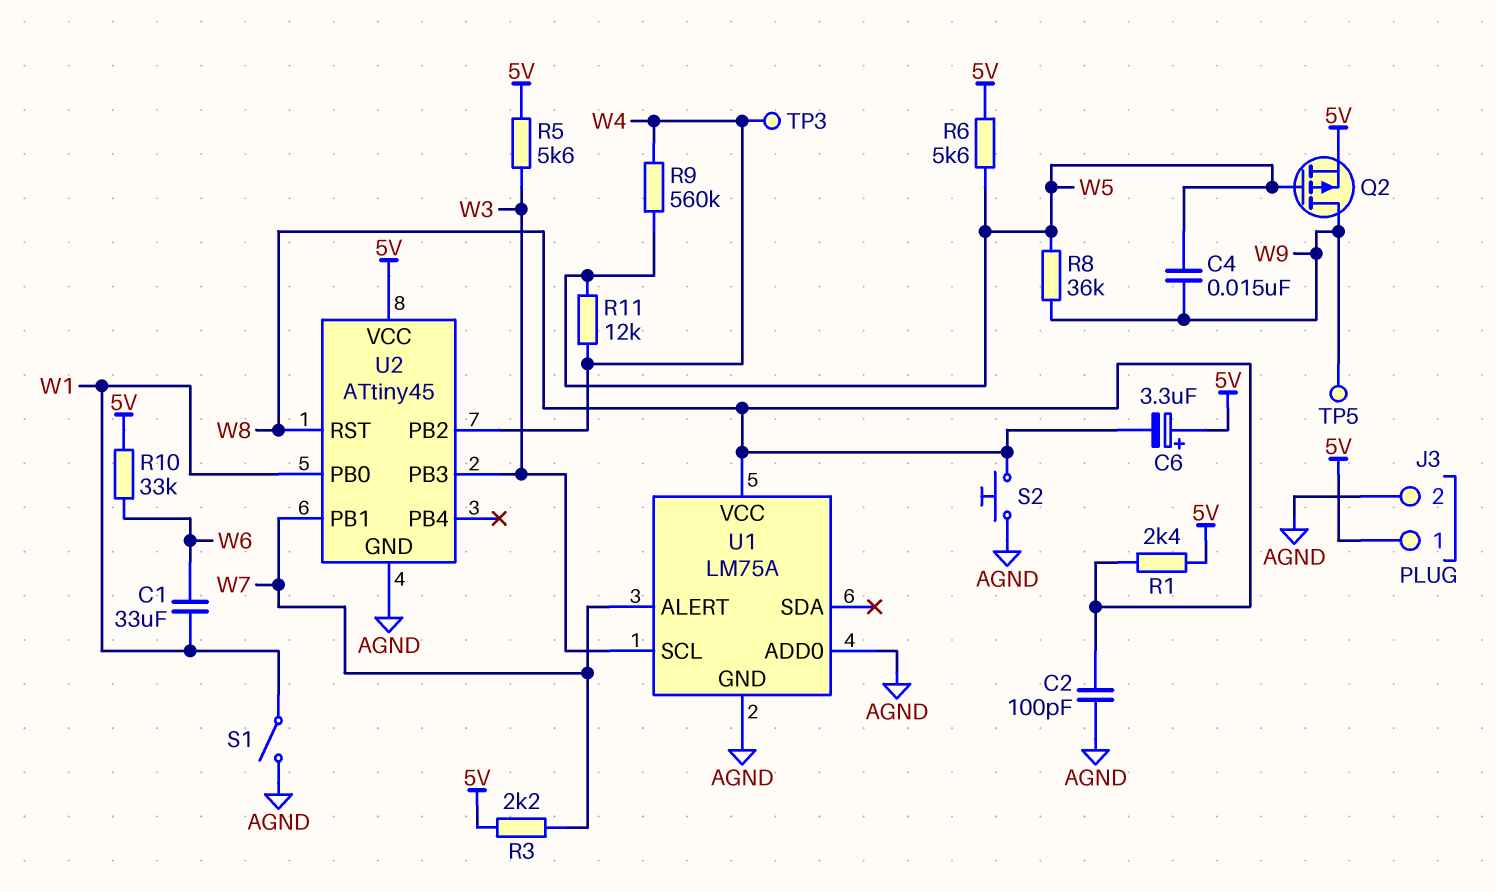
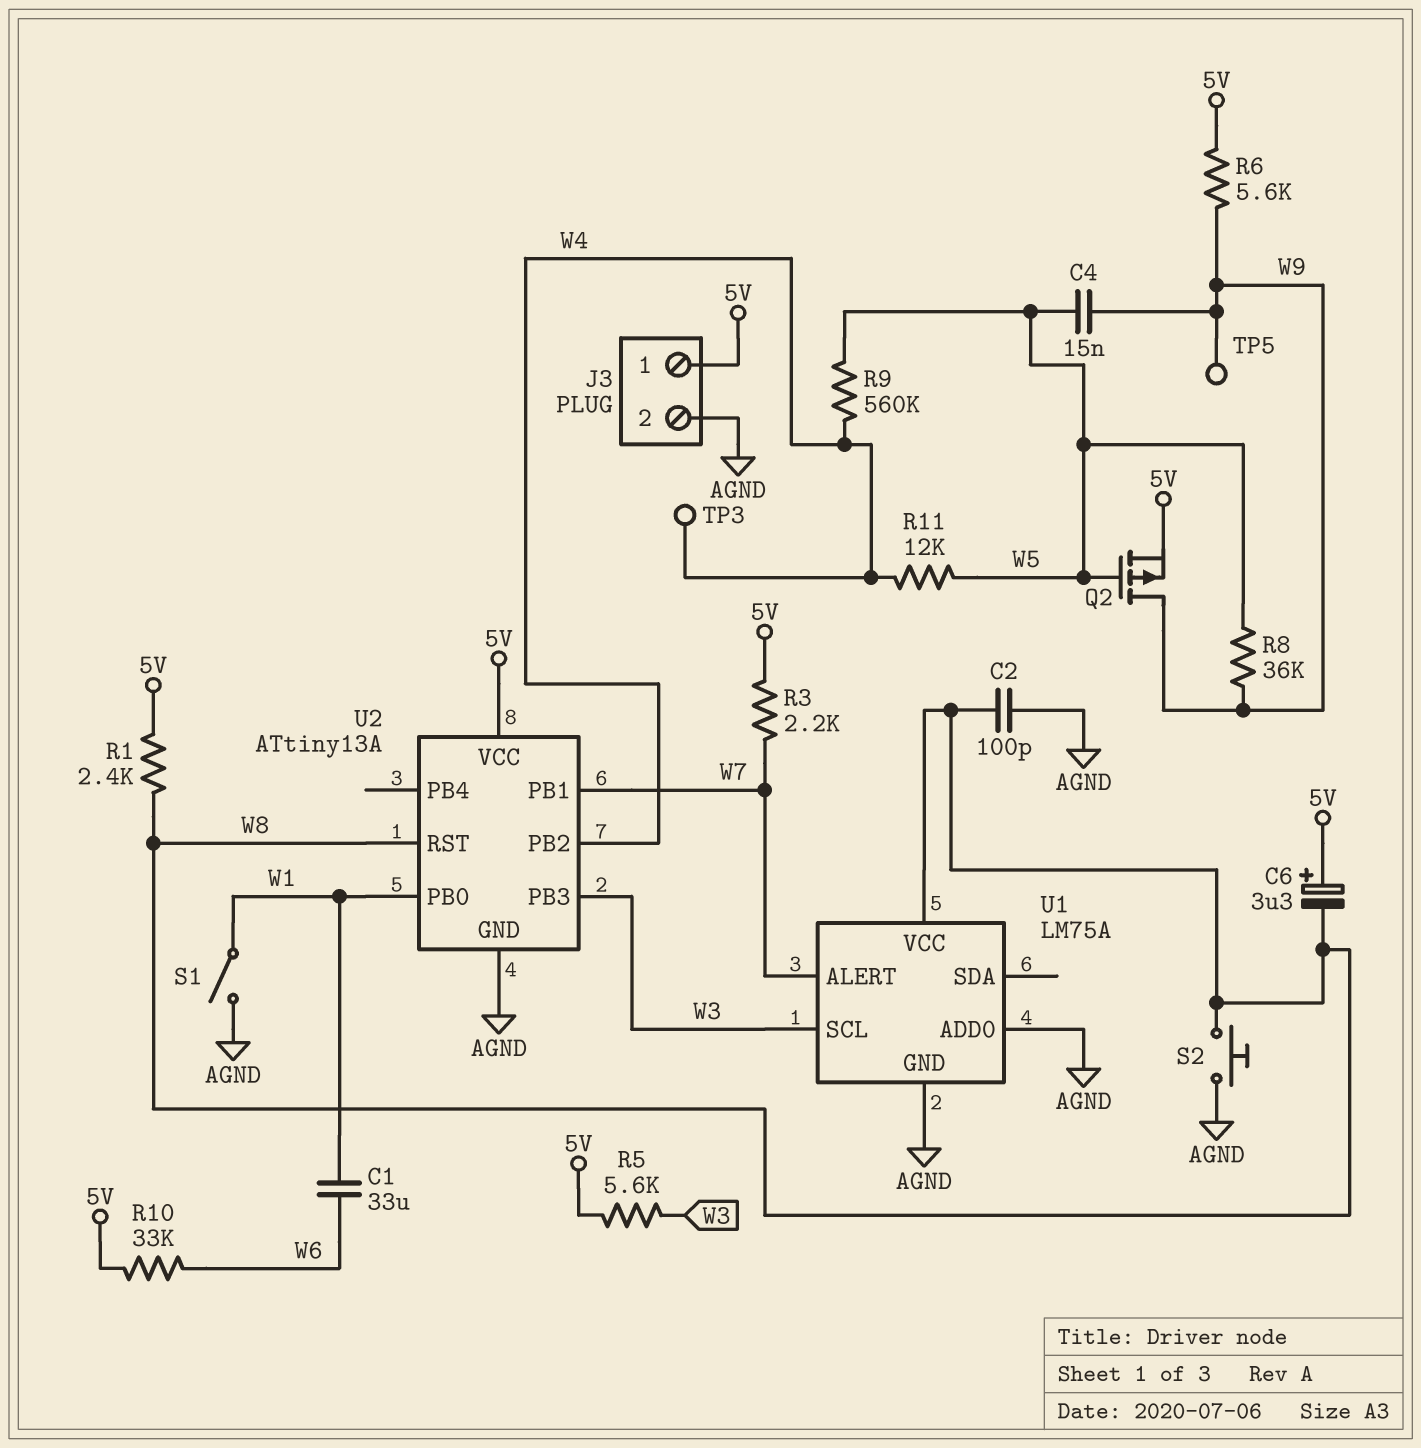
R6: 5.6k (5V, W5) -> 5.6k (5V, W9)
U2: ATtiny45 -> ATtiny13A

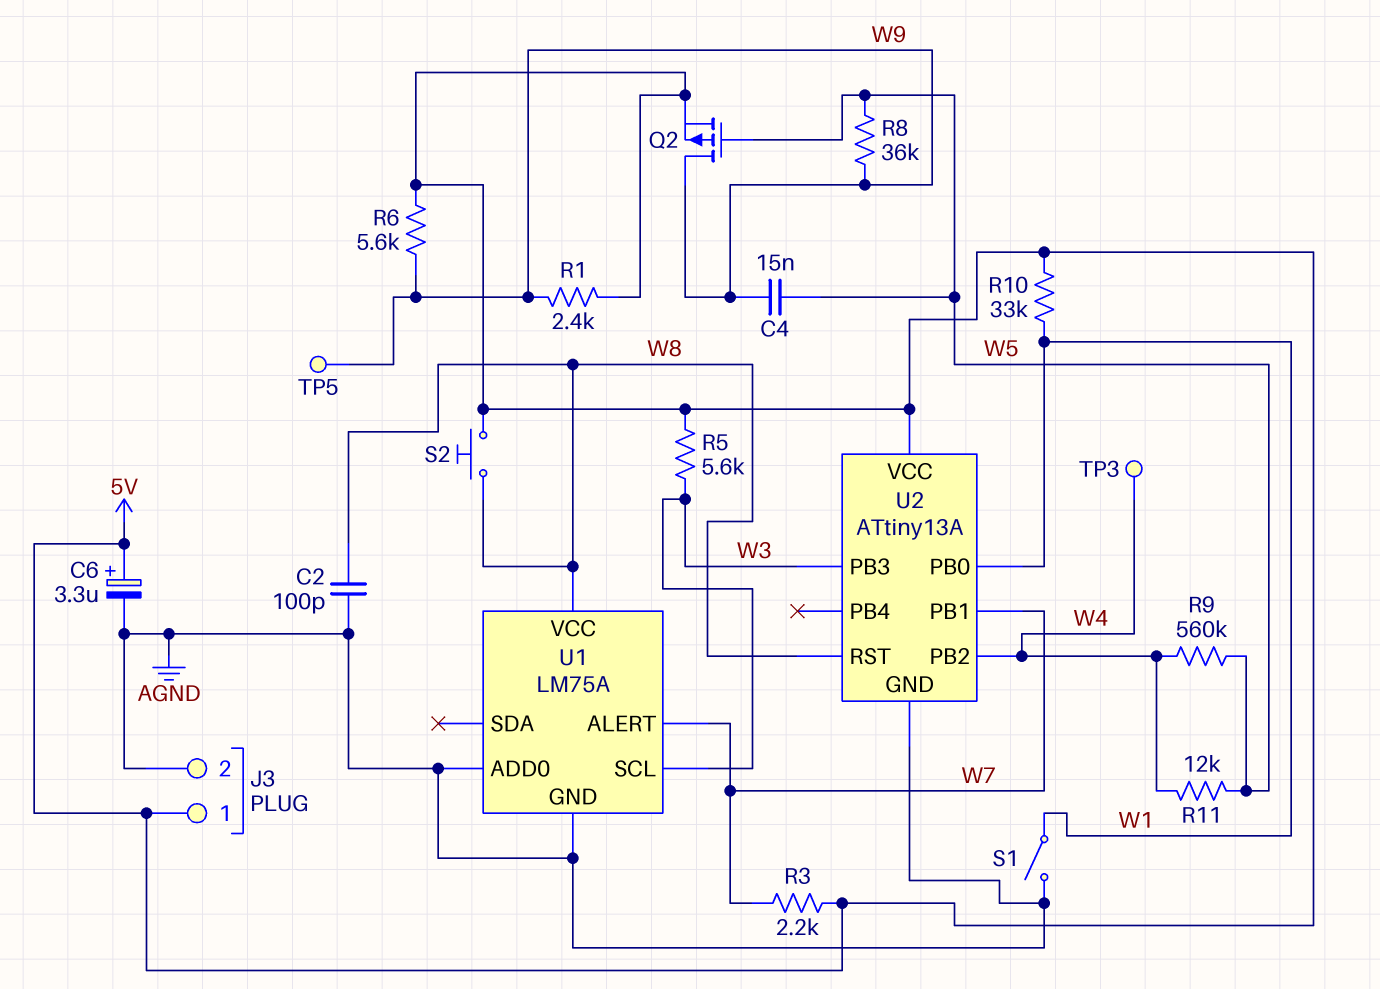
C1: 33uF (W1, W6) -> none
C6: 3.3uF (plus 5V, minus W8) -> 3.3uF (plus 5V, minus AGND)
R1: 2.4k (5V, W8) -> 2.4k (5V, W9)
R10: 33k (5V, W6) -> 33k (5V, W1)
S2: button (AGND, W8) -> button (5V, W8)

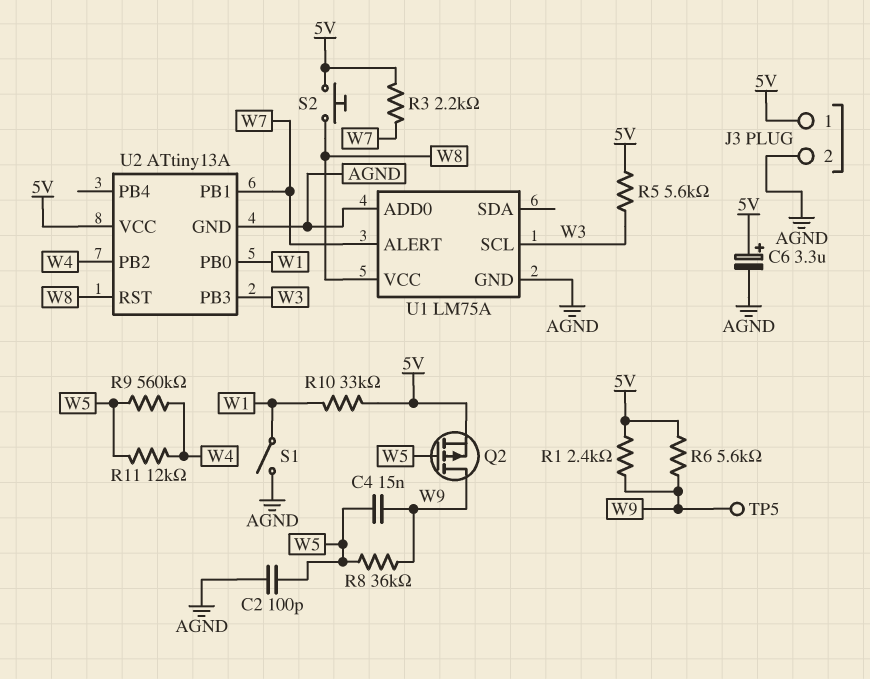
C2: 100pF (AGND, W8) -> 100pF (AGND, W5)
TP3: test point (W4) -> none

